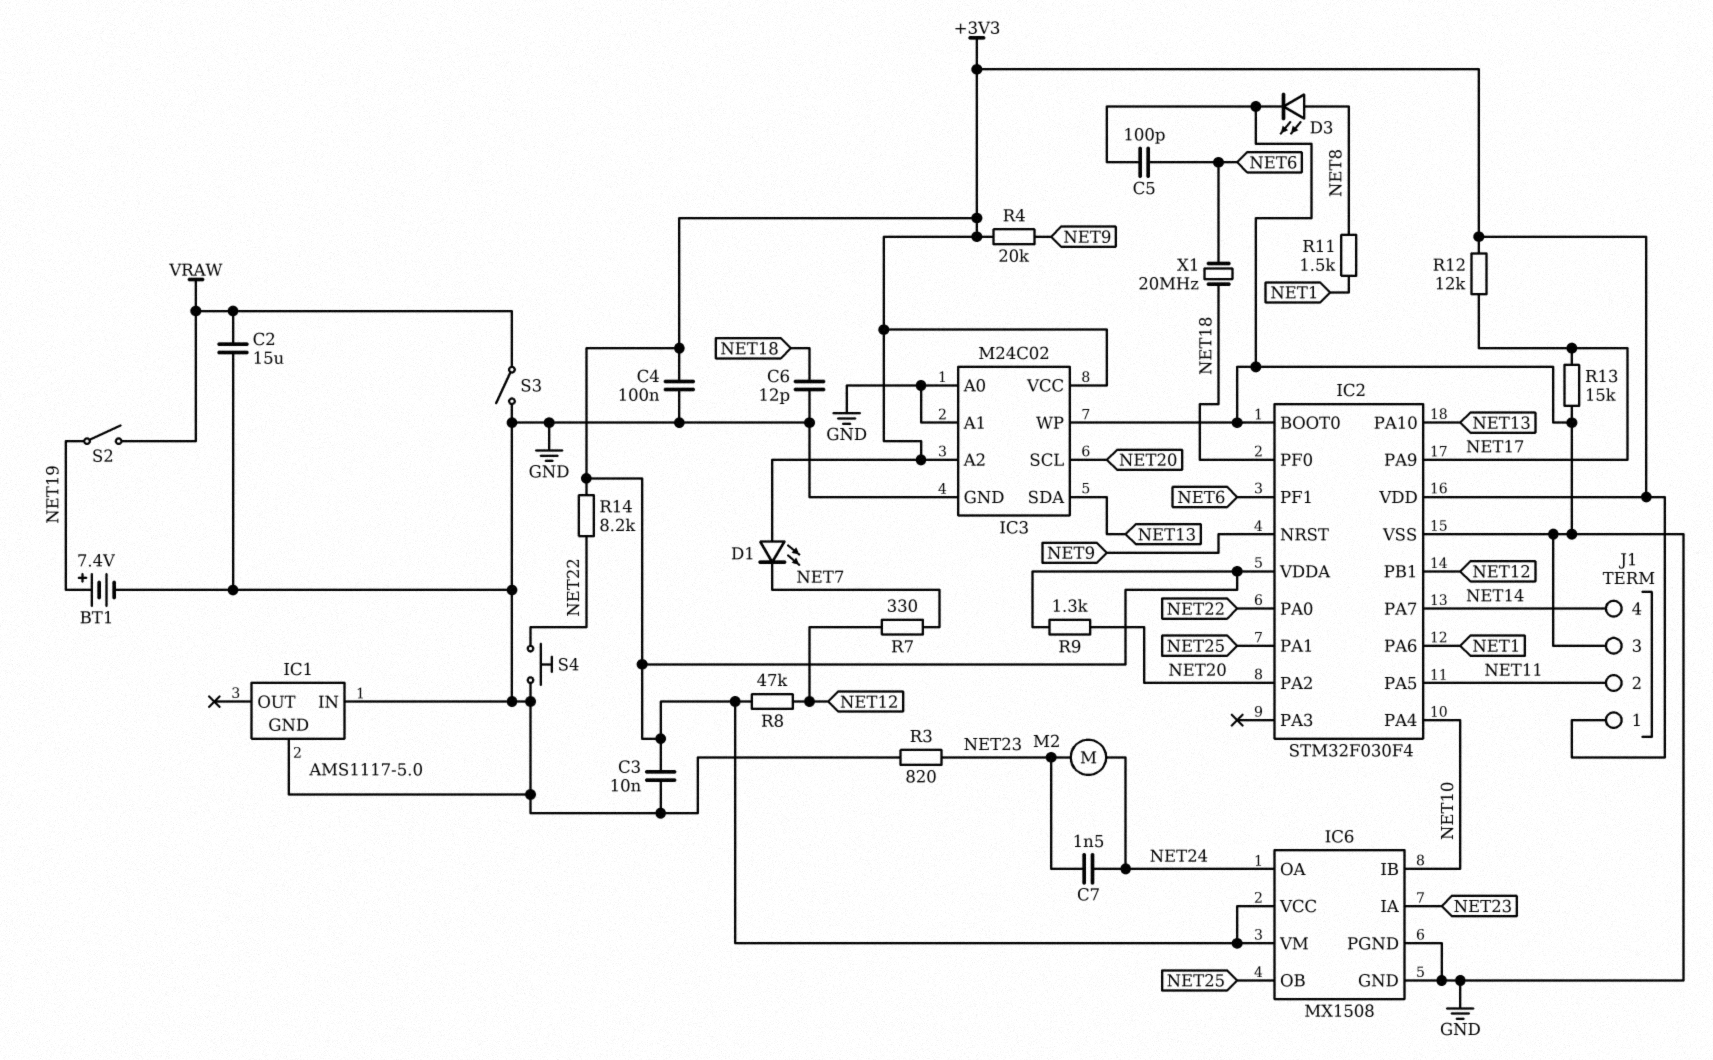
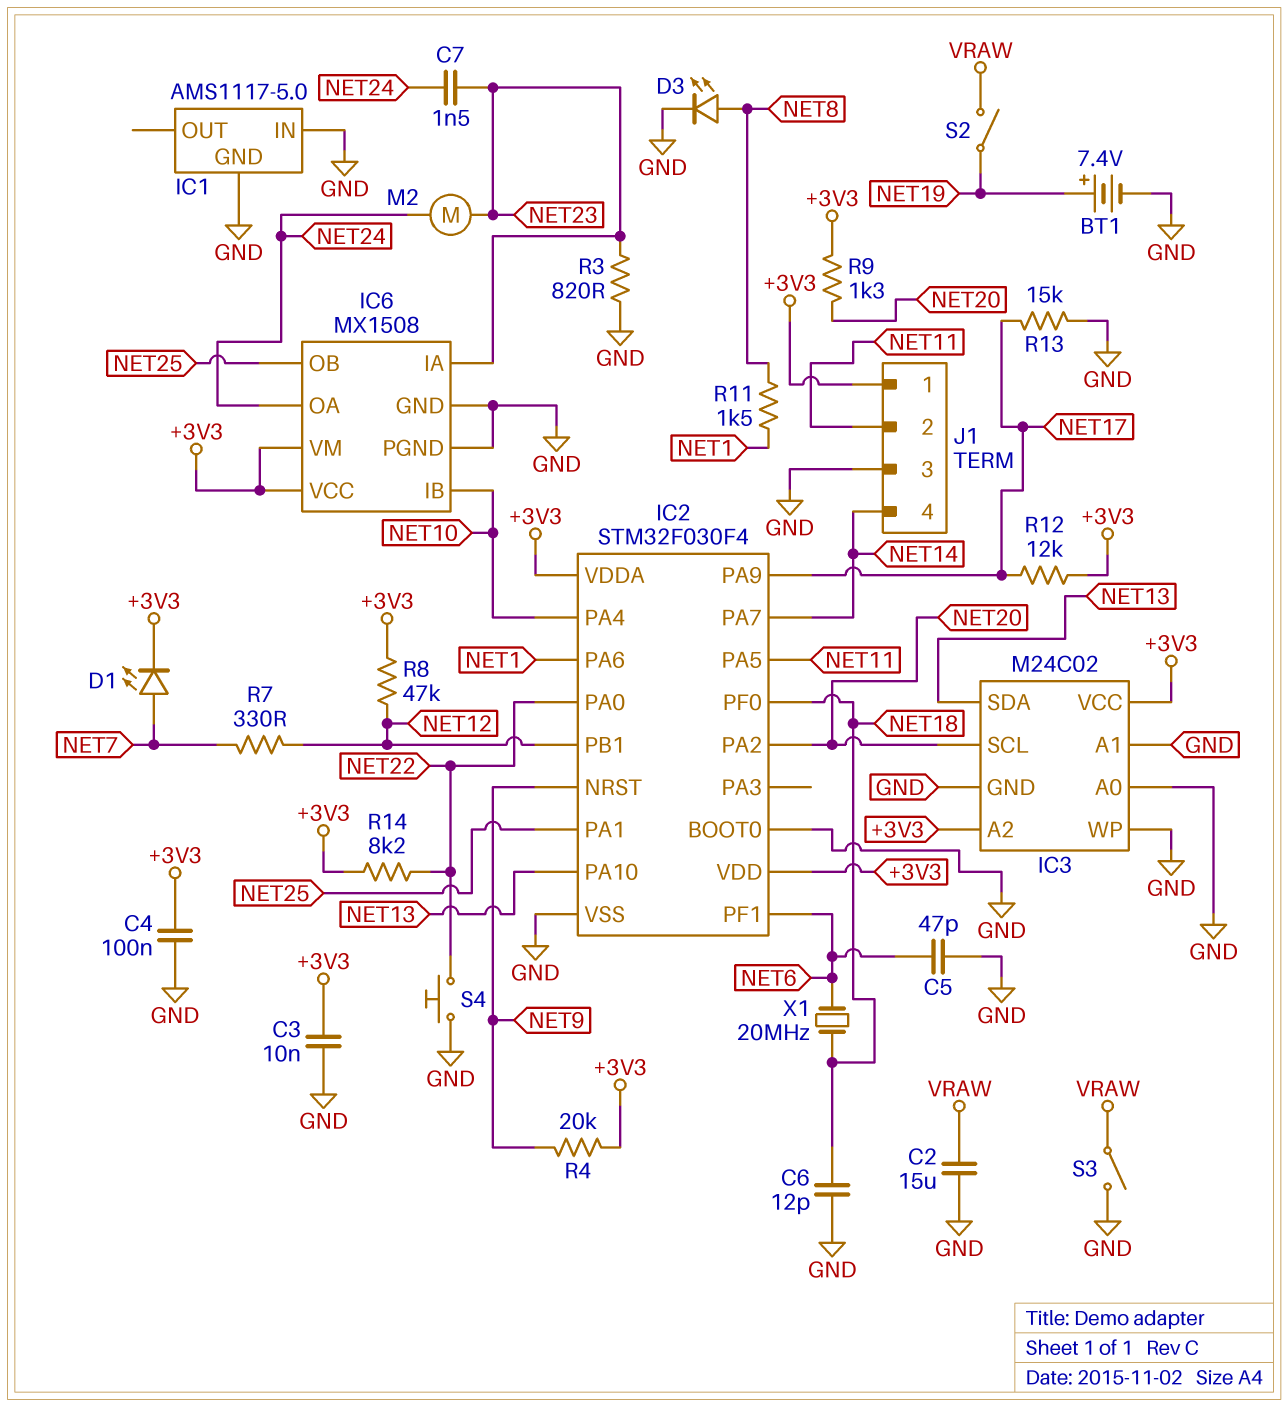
C5: 100pF (GND, NET6) -> 47pF (GND, NET6)
D1: LED (A +3V3, K NET7) -> LED (A NET7, K +3V3)

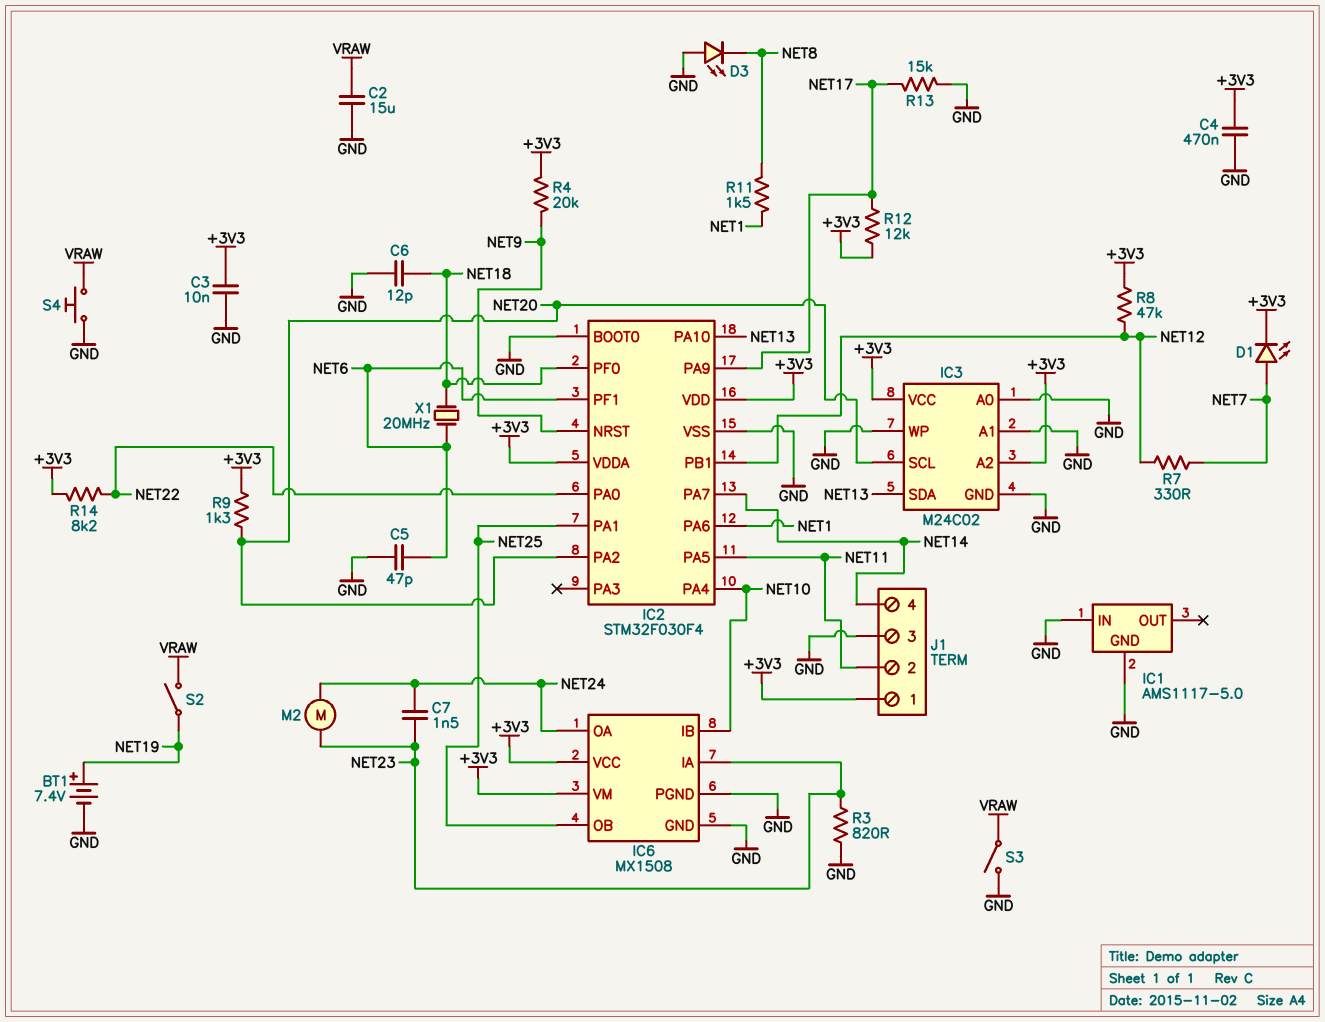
C4: 100nF (+3V3, GND) -> 470nF (+3V3, GND)
D3: LED (A NET8, K GND) -> LED (A GND, K NET8)
S4: button (GND, NET22) -> button (GND, VRAW)

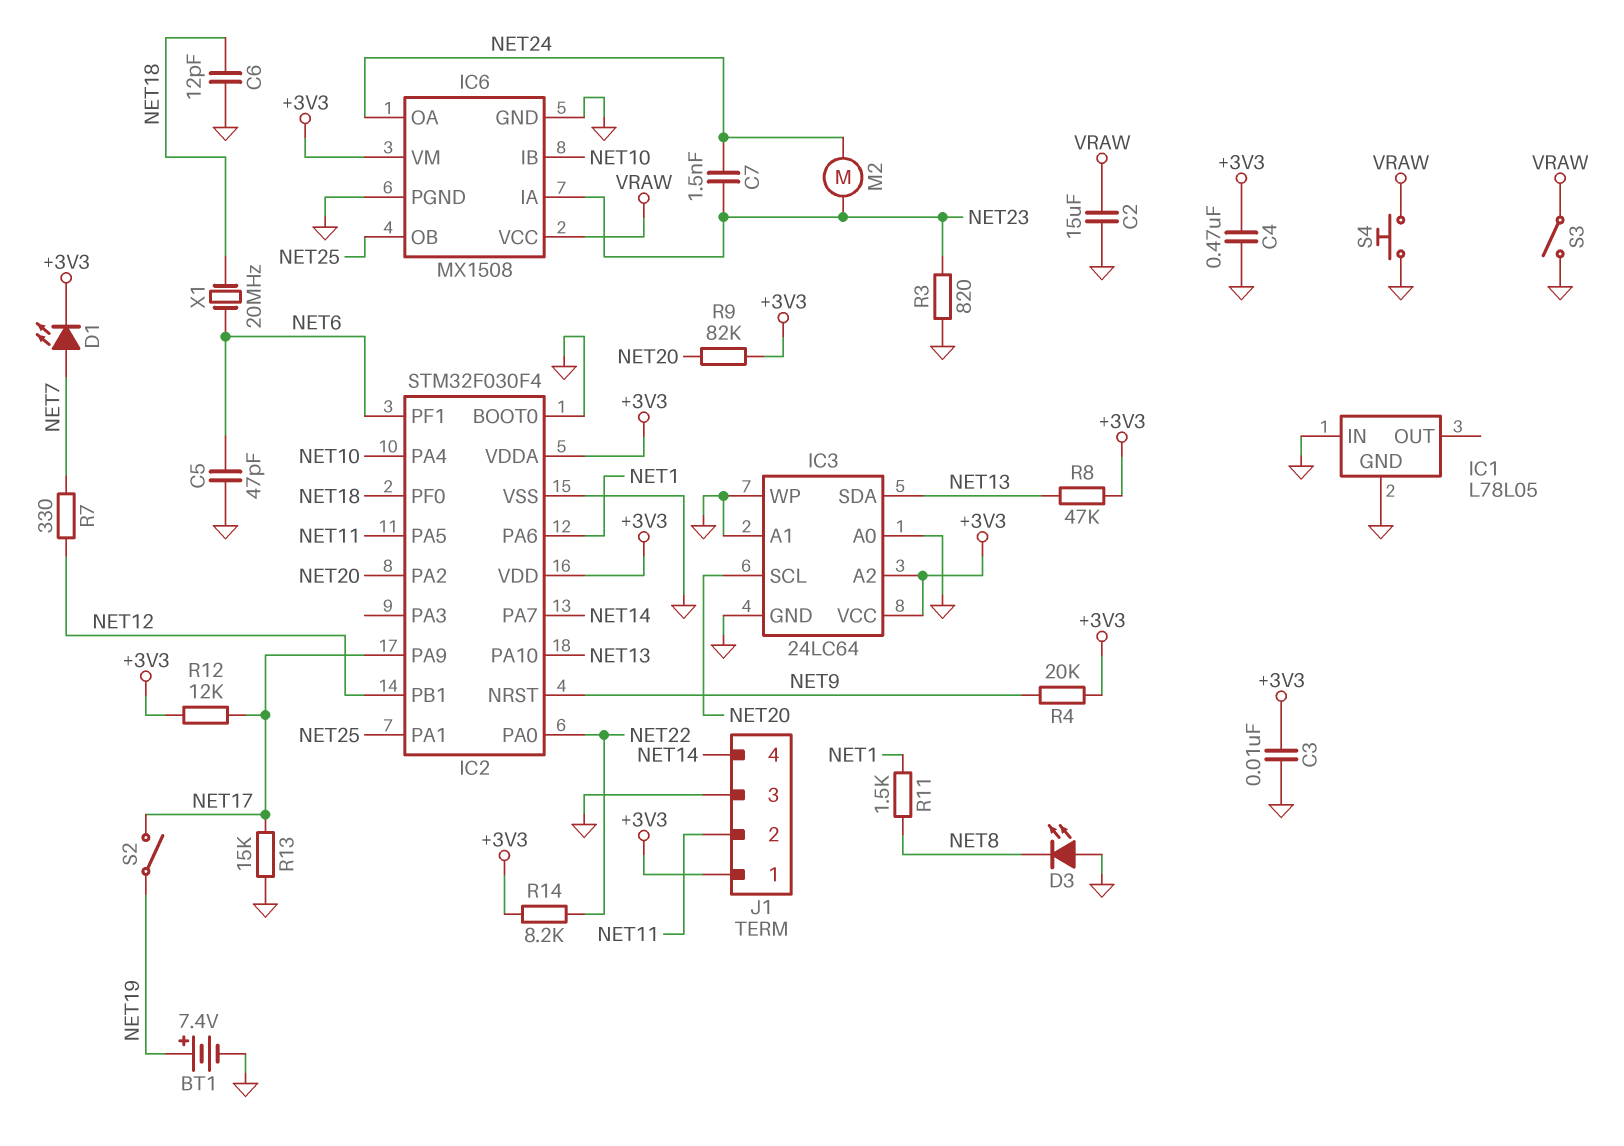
IC1: AMS1117-5.0 -> L78L05
IC3: M24C02 -> 24LC64
IC6 pin VCC: +3V3 -> VRAW
R8: 47k (+3V3, NET12) -> 47k (+3V3, NET13)
R9: 1.3k (+3V3, NET20) -> 82k (+3V3, NET20)
S2: switch (NET19, VRAW) -> switch (NET17, NET19)

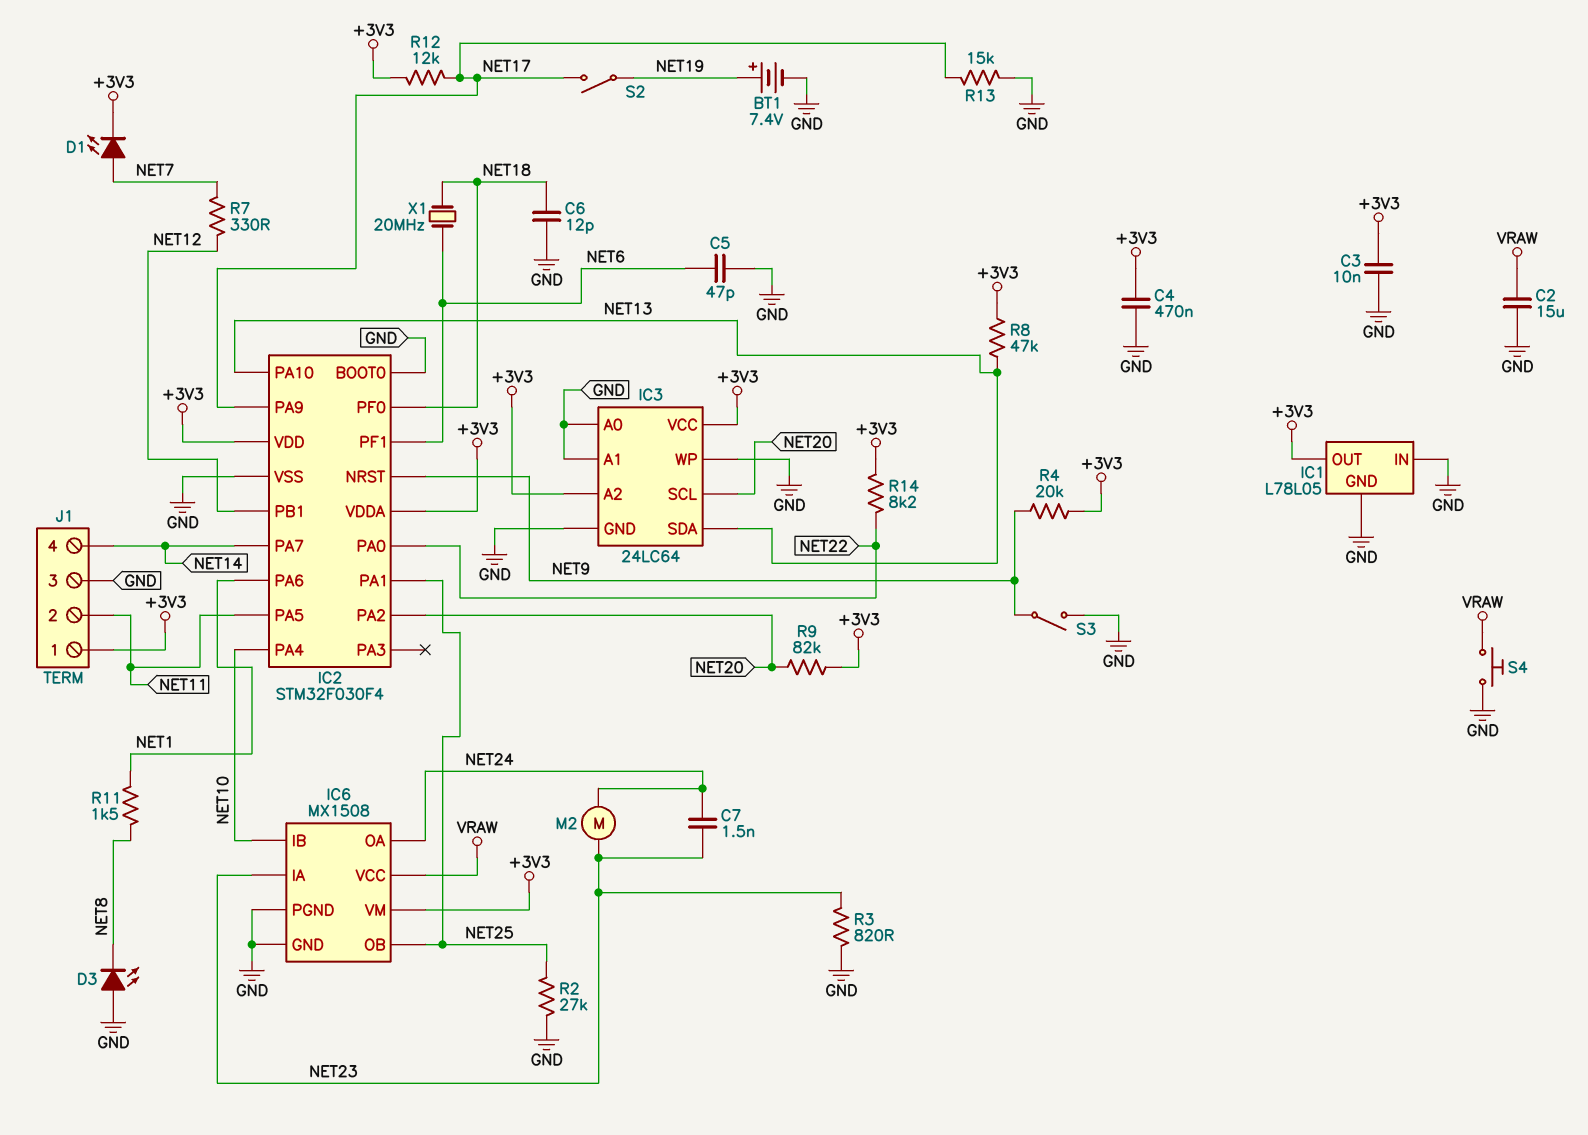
IC1 pin OUT: none -> +3V3
R2: none -> 27k (GND, NET25)
S3: switch (GND, VRAW) -> switch (GND, NET9)

